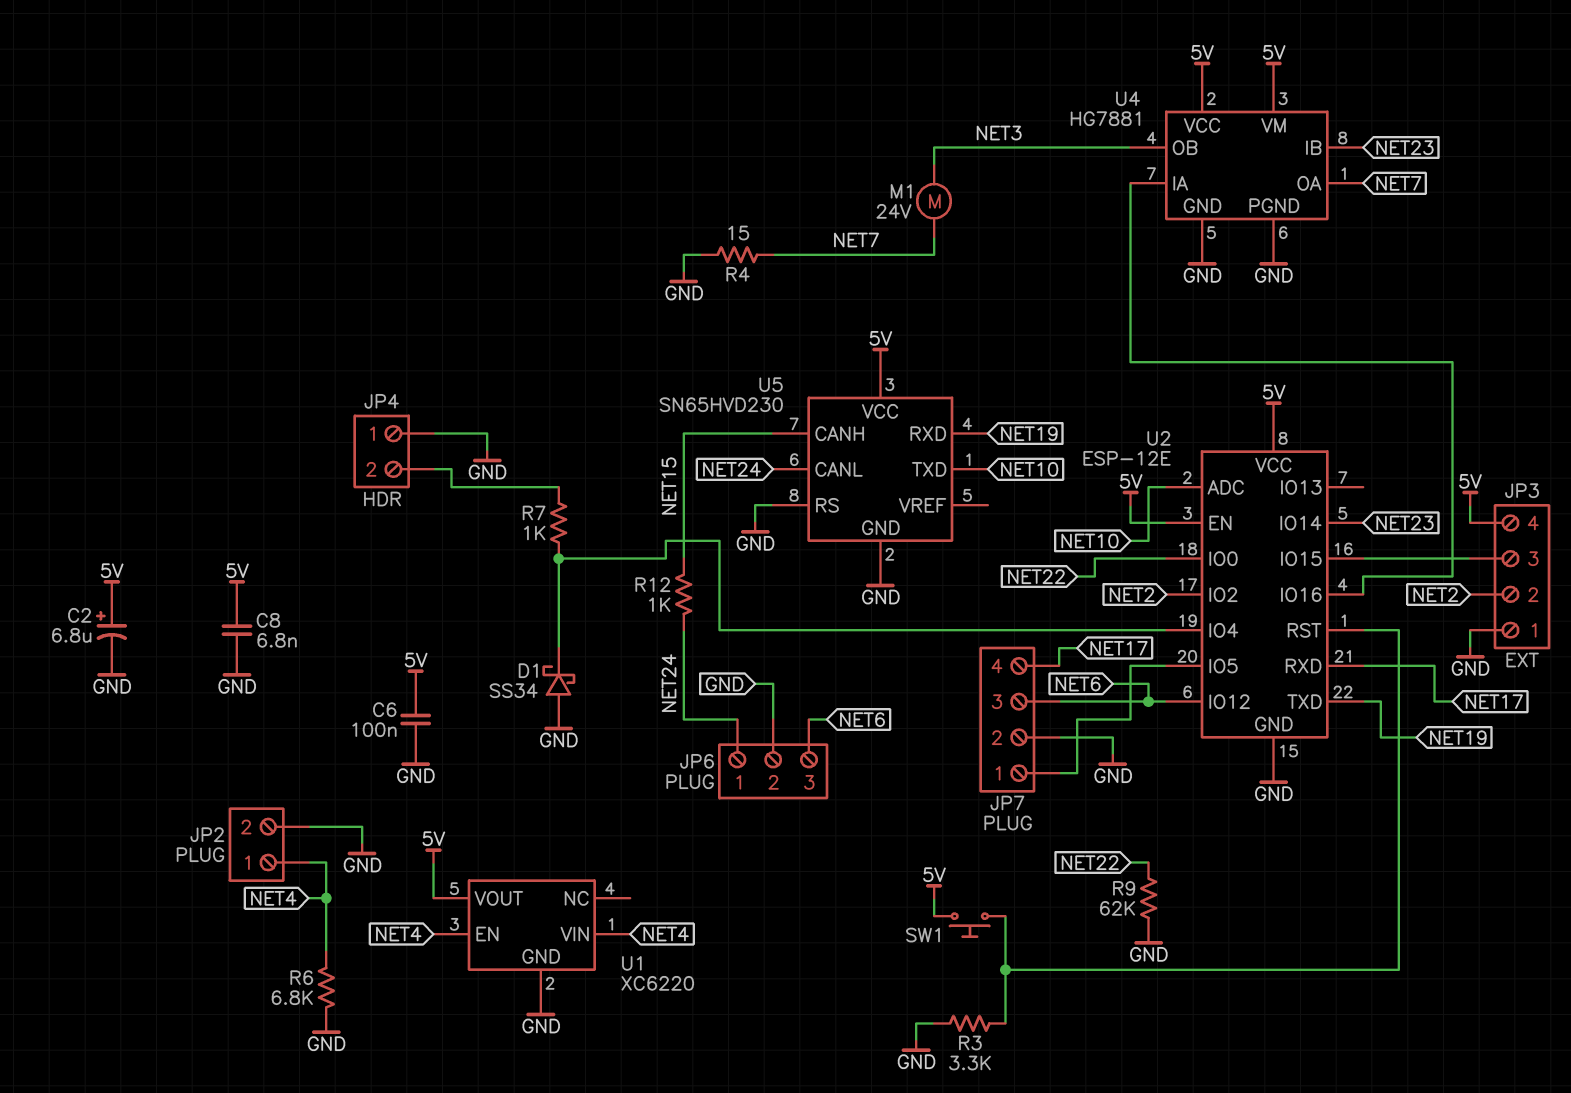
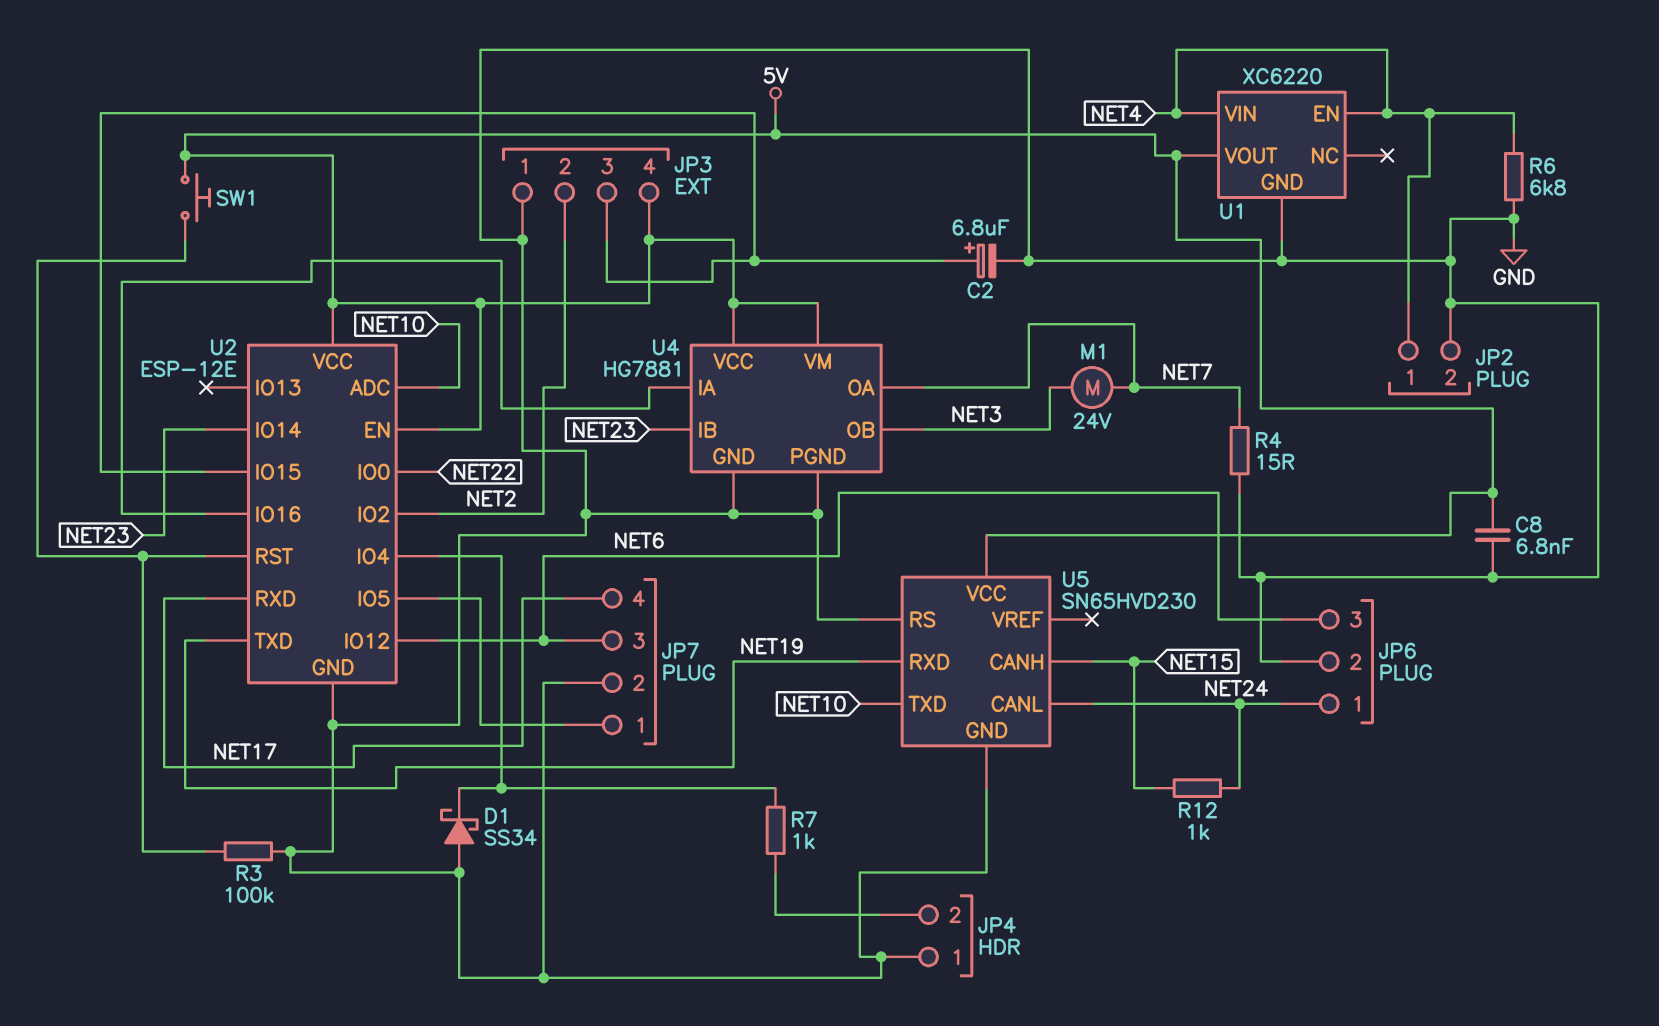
C2: 6.8uF (plus 5V, minus GND) -> 6.8uF (plus JP3/3, minus GND)
C6: 100nF (5V, GND) -> none
R3: 3.3k (GND, U2/RST) -> 100k (GND, U2/RST)
R9: 62k (GND, NET22) -> none

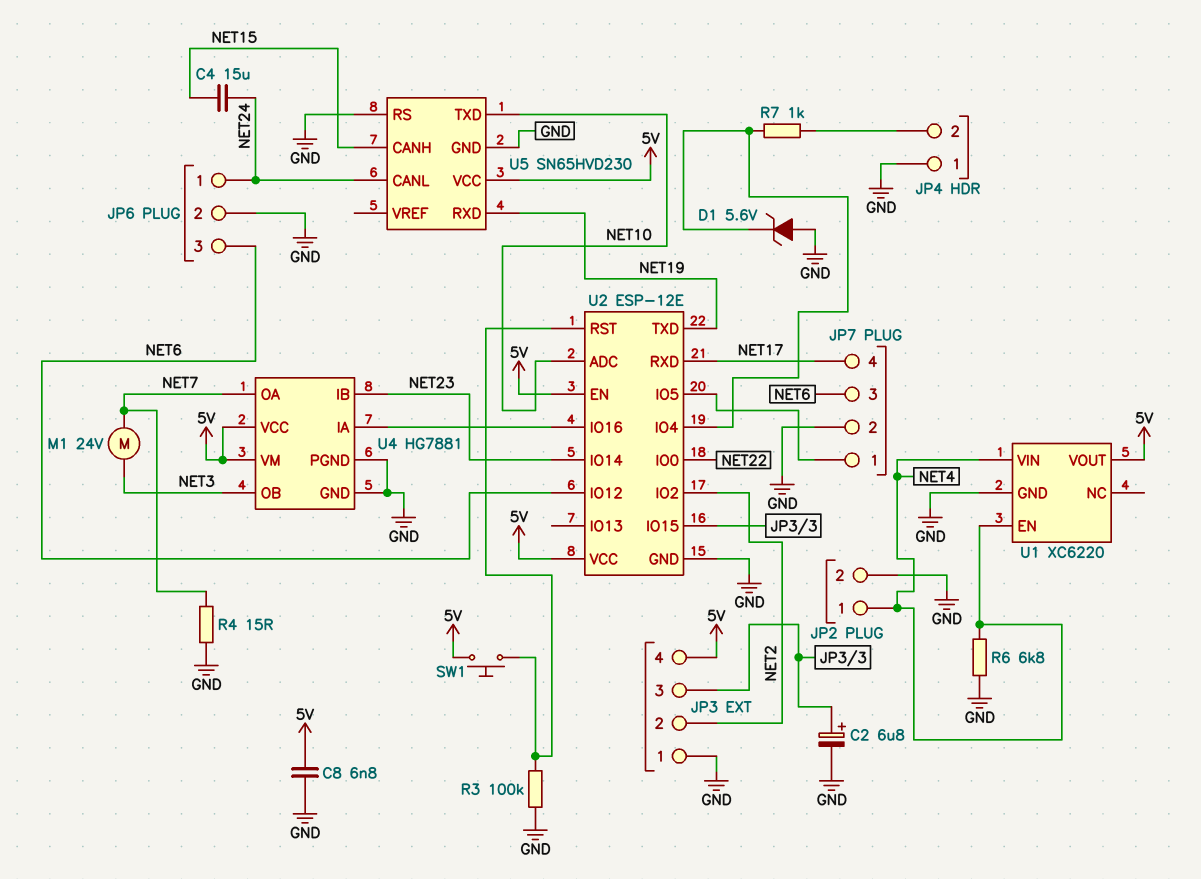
C4: none -> 15uF (NET15, NET24)
D1: schottky SS34 (A GND, K U2/IO4) -> zener 5.6V (A GND, K U2/IO4)
R12: 1k (NET15, NET24) -> none

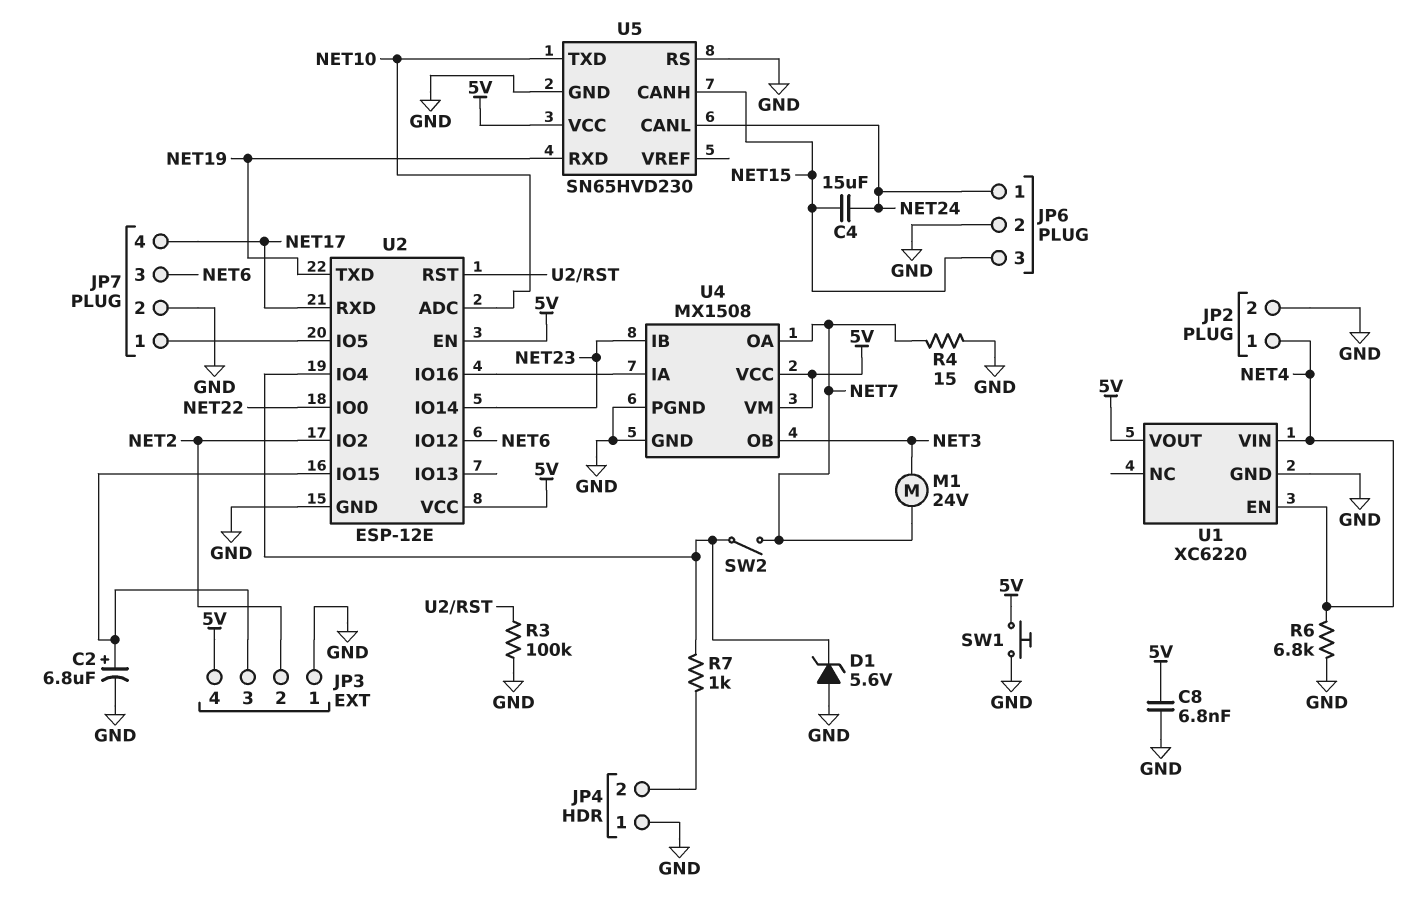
JP6 pin 3: NET6 -> NET15
SW1: button (5V, U2/RST) -> button (5V, GND)
SW2: none -> switch (NET7, U2/IO4)
U4: HG7881 -> MX1508

